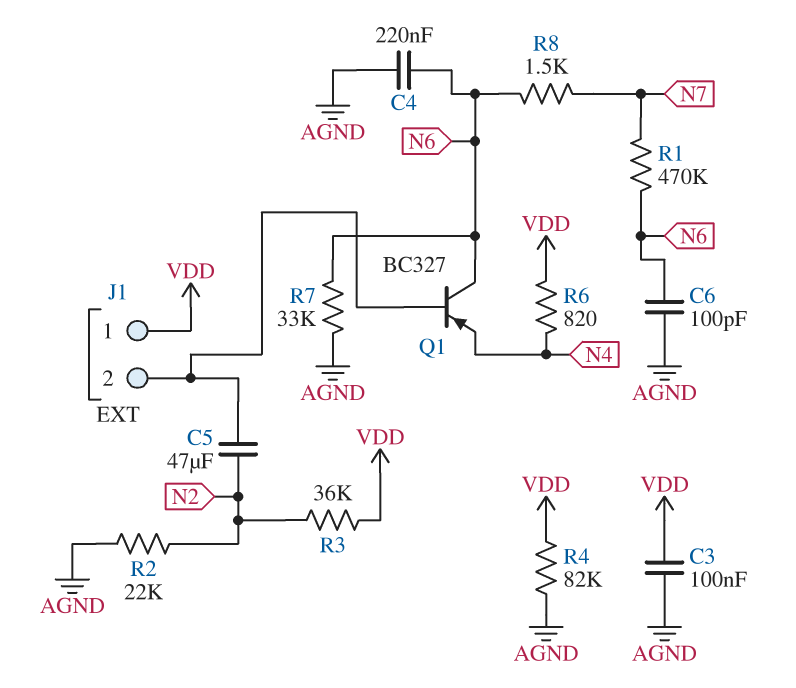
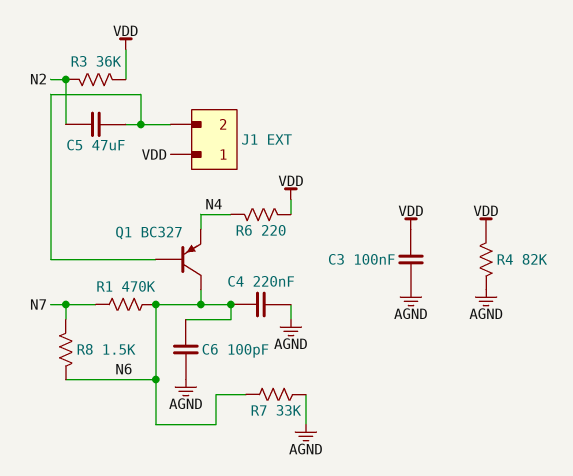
R2: 22k (AGND, N2) -> none
R6: 820 (N4, VDD) -> 220 (N4, VDD)

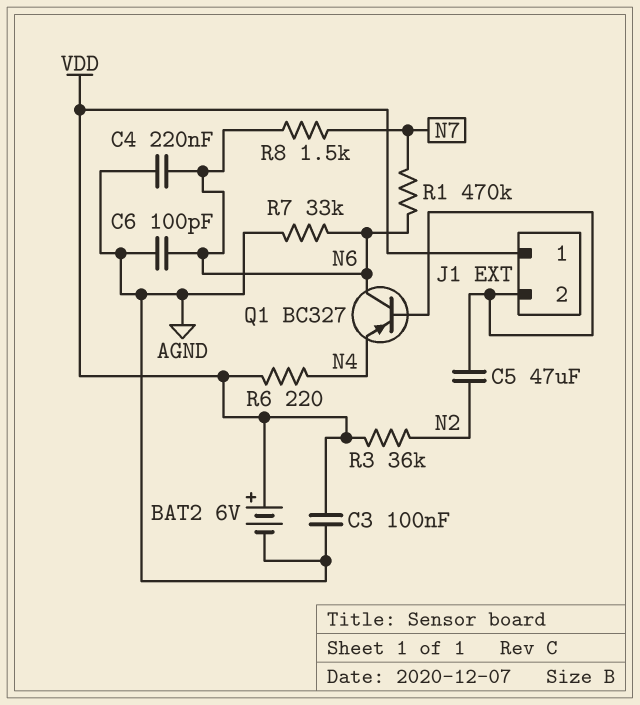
BAT2: none -> 6V (plus VDD, minus AGND)
R4: 82k (AGND, VDD) -> none

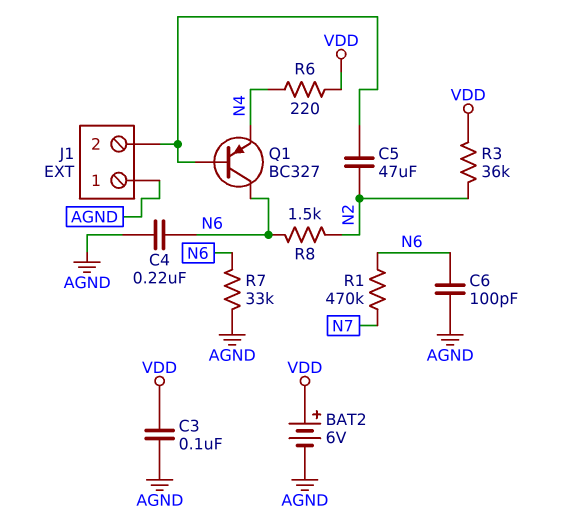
J1 pin 1: VDD -> AGND
R8: 1.5k (N6, N7) -> 1.5k (N2, N6)

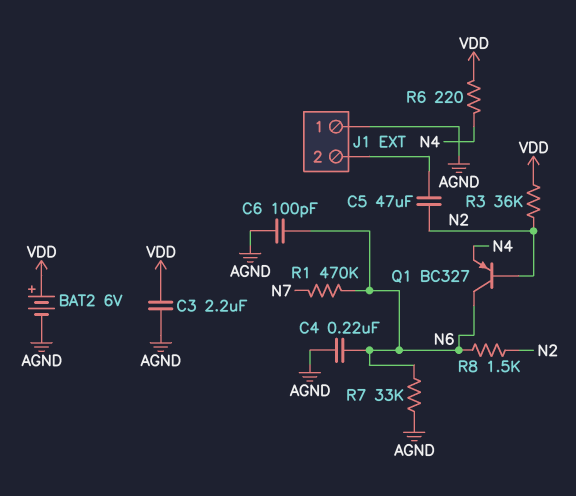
C3: 100nF (AGND, VDD) -> 2.2uF (AGND, VDD)
Q1: PNP BC327 (B J1/2, C N6, E N4) -> PNP BC327 (B N2, C N6, E N4)

